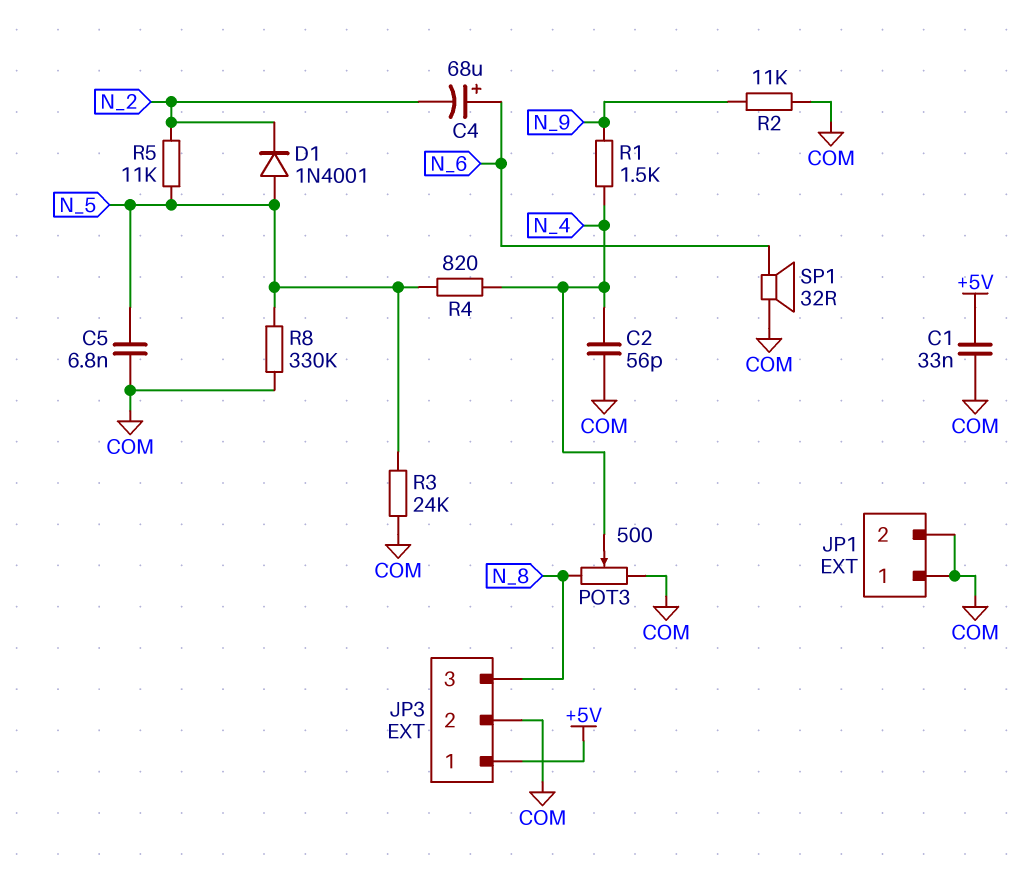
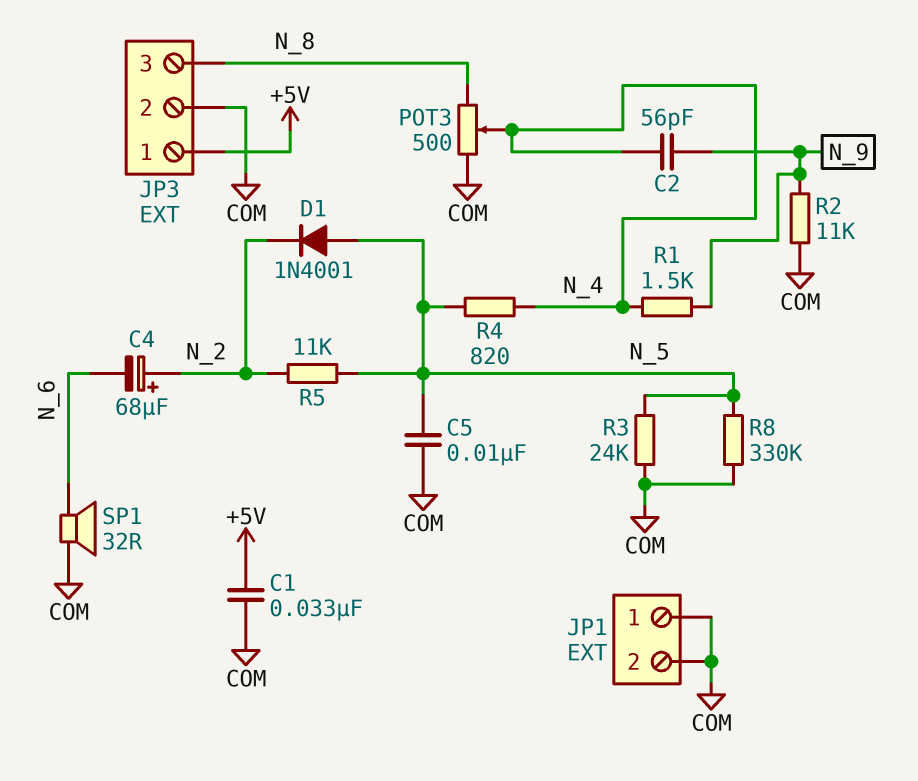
C2: 56pF (COM, N_4) -> 56pF (N_4, N_9)
C4: 68uF (plus N_6, minus N_2) -> 68uF (plus N_2, minus N_6)
C5: 6.8nF (COM, N_5) -> 10nF (COM, N_5)

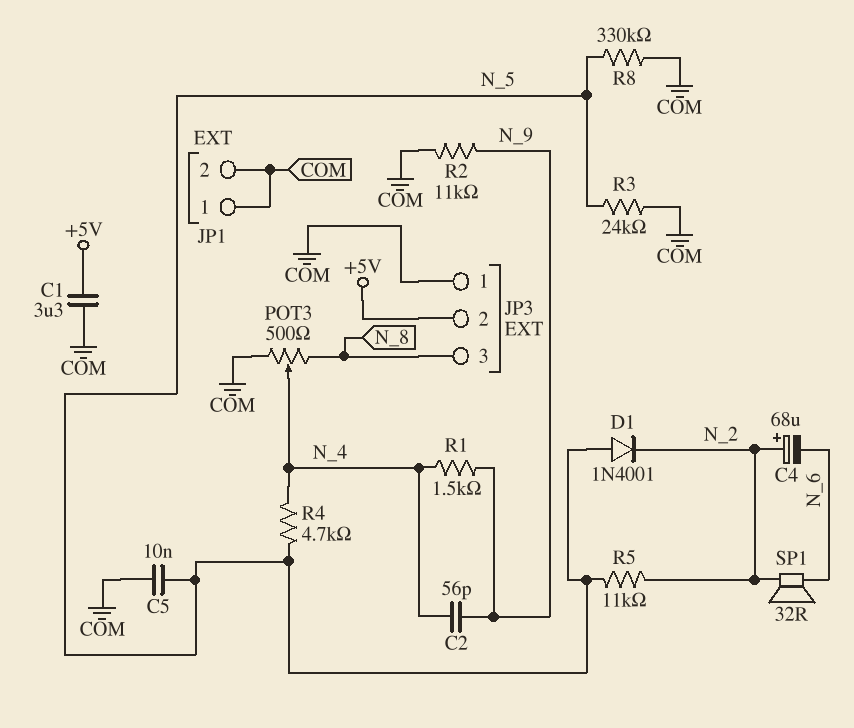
C1: 33nF (+5V, COM) -> 3.3uF (+5V, COM)
JP3 pin 1: +5V -> COM
JP3 pin 2: COM -> +5V
R4: 820 (N_4, N_5) -> 4.7k (N_4, N_5)
SP1: speaker 32R (COM, N_6) -> speaker 32R (N_2, N_6)

